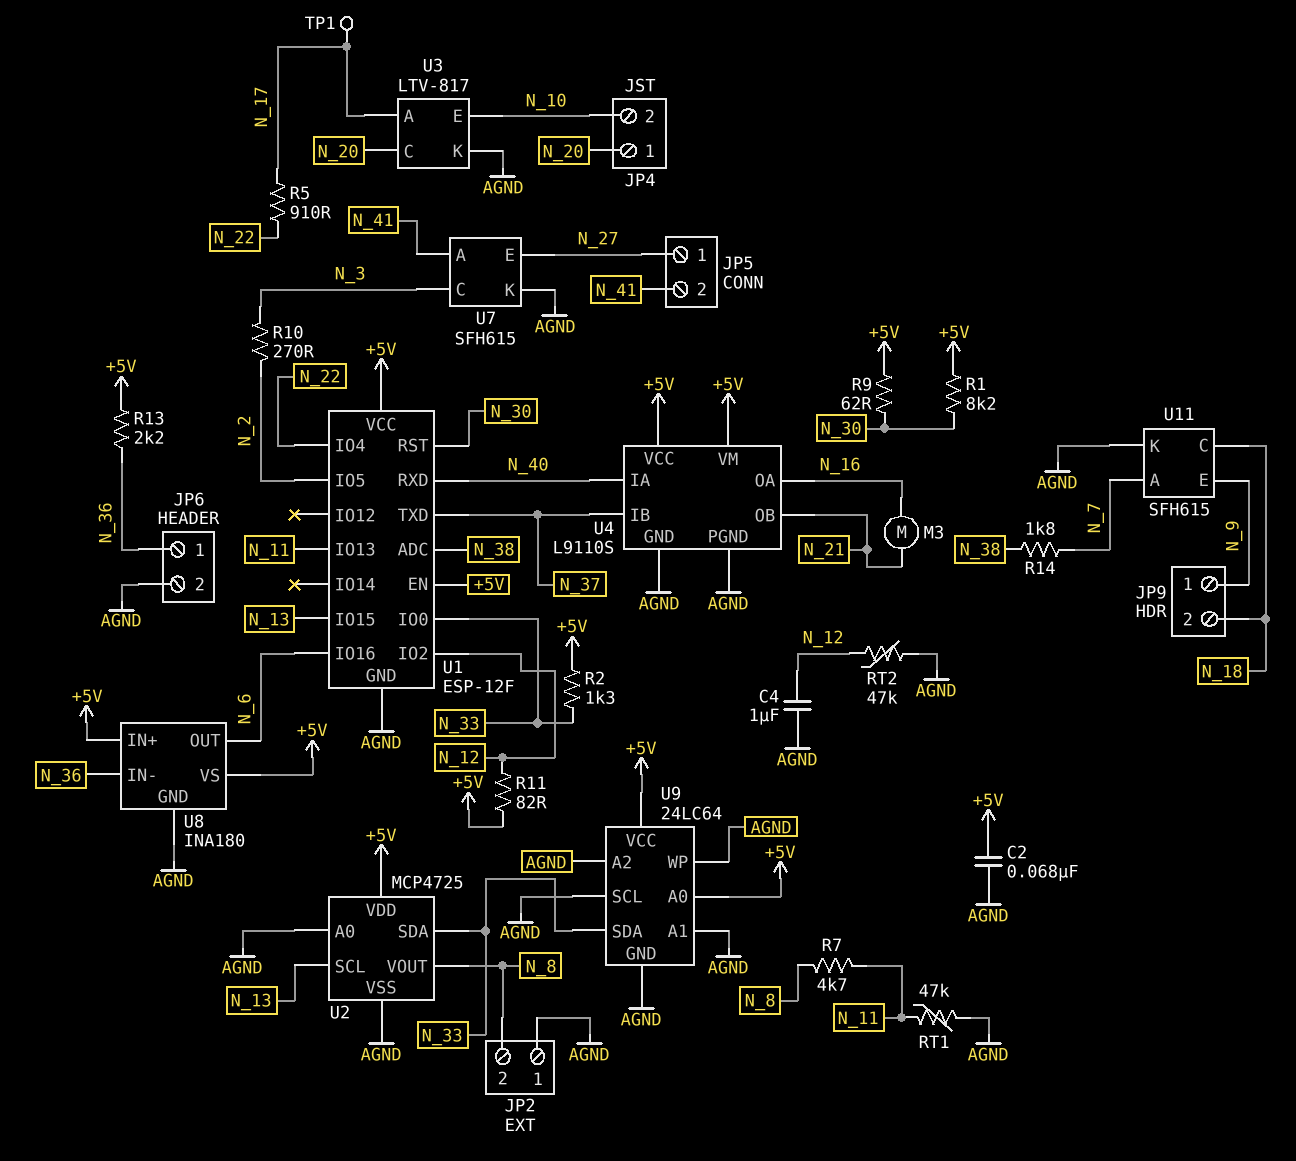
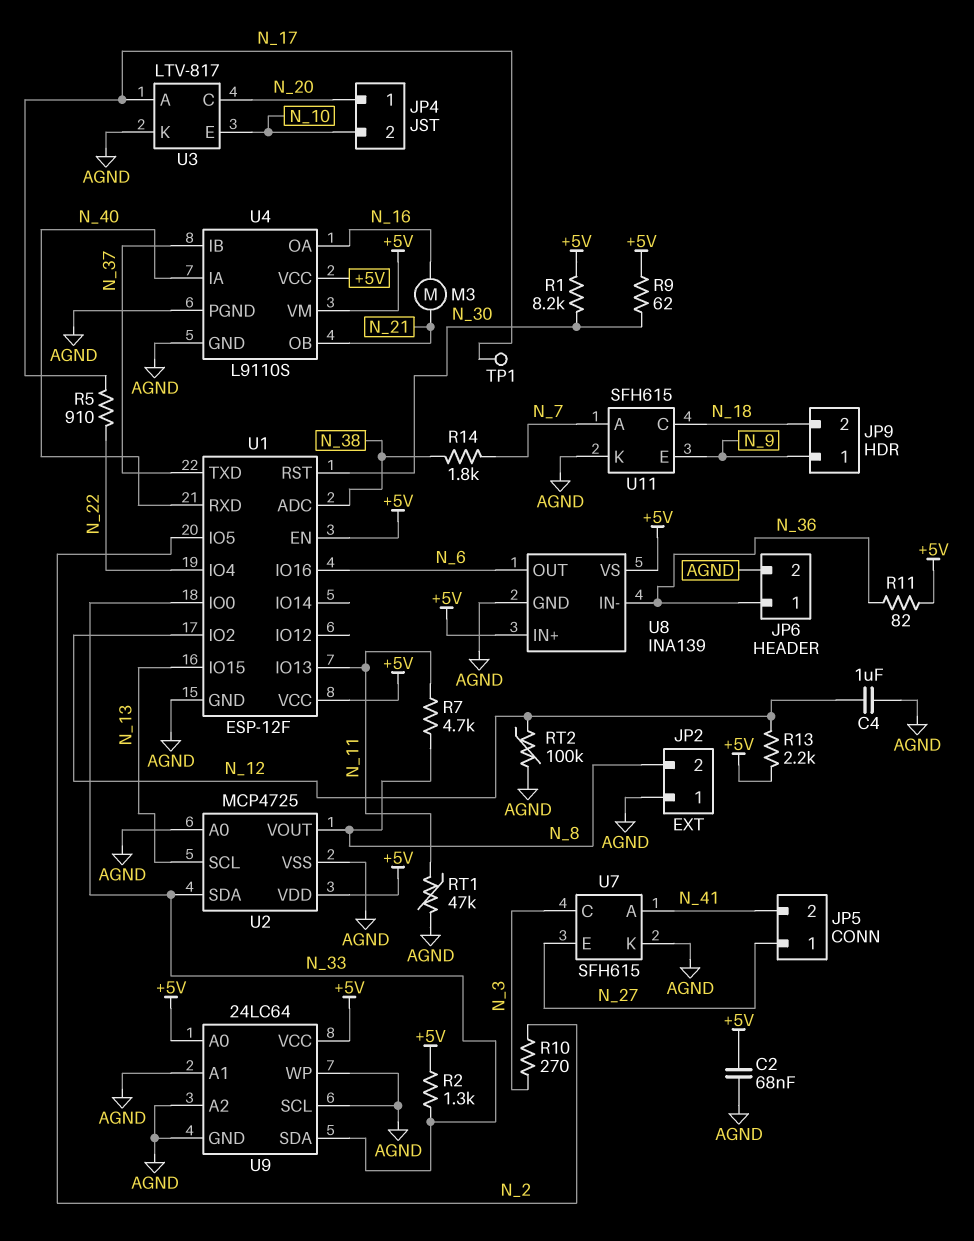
R11: 82 (+5V, N_12) -> 82 (+5V, N_36)
R13: 2.2k (+5V, N_36) -> 2.2k (+5V, N_12)
RT2: 47k (AGND, N_12) -> 100k (AGND, N_12)
U8: INA180 -> INA139

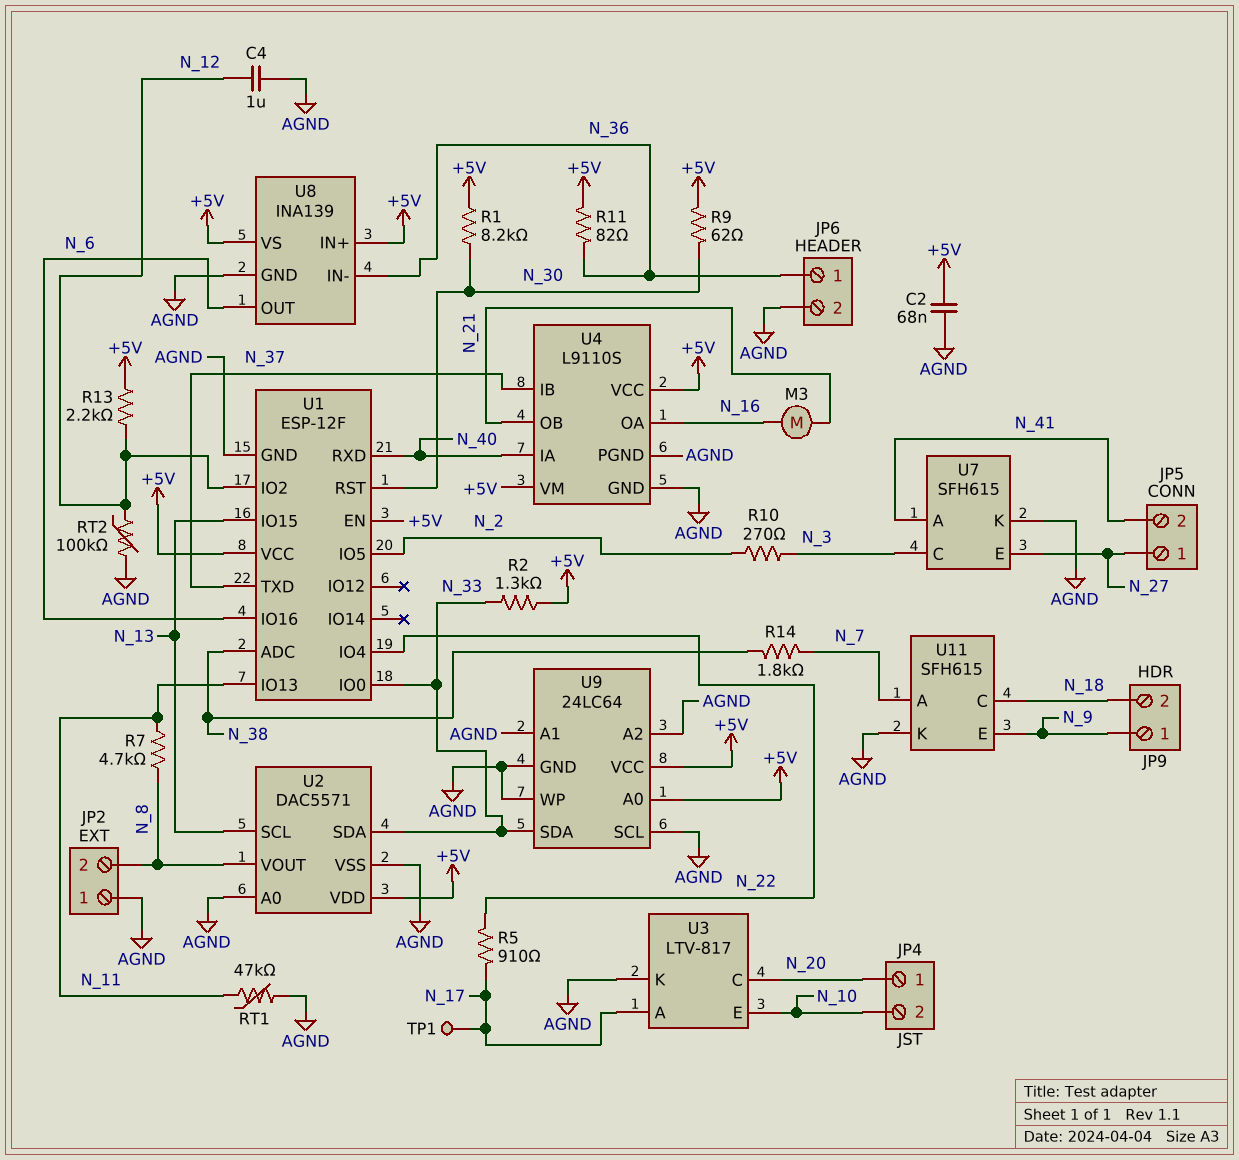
U2: MCP4725 -> DAC5571

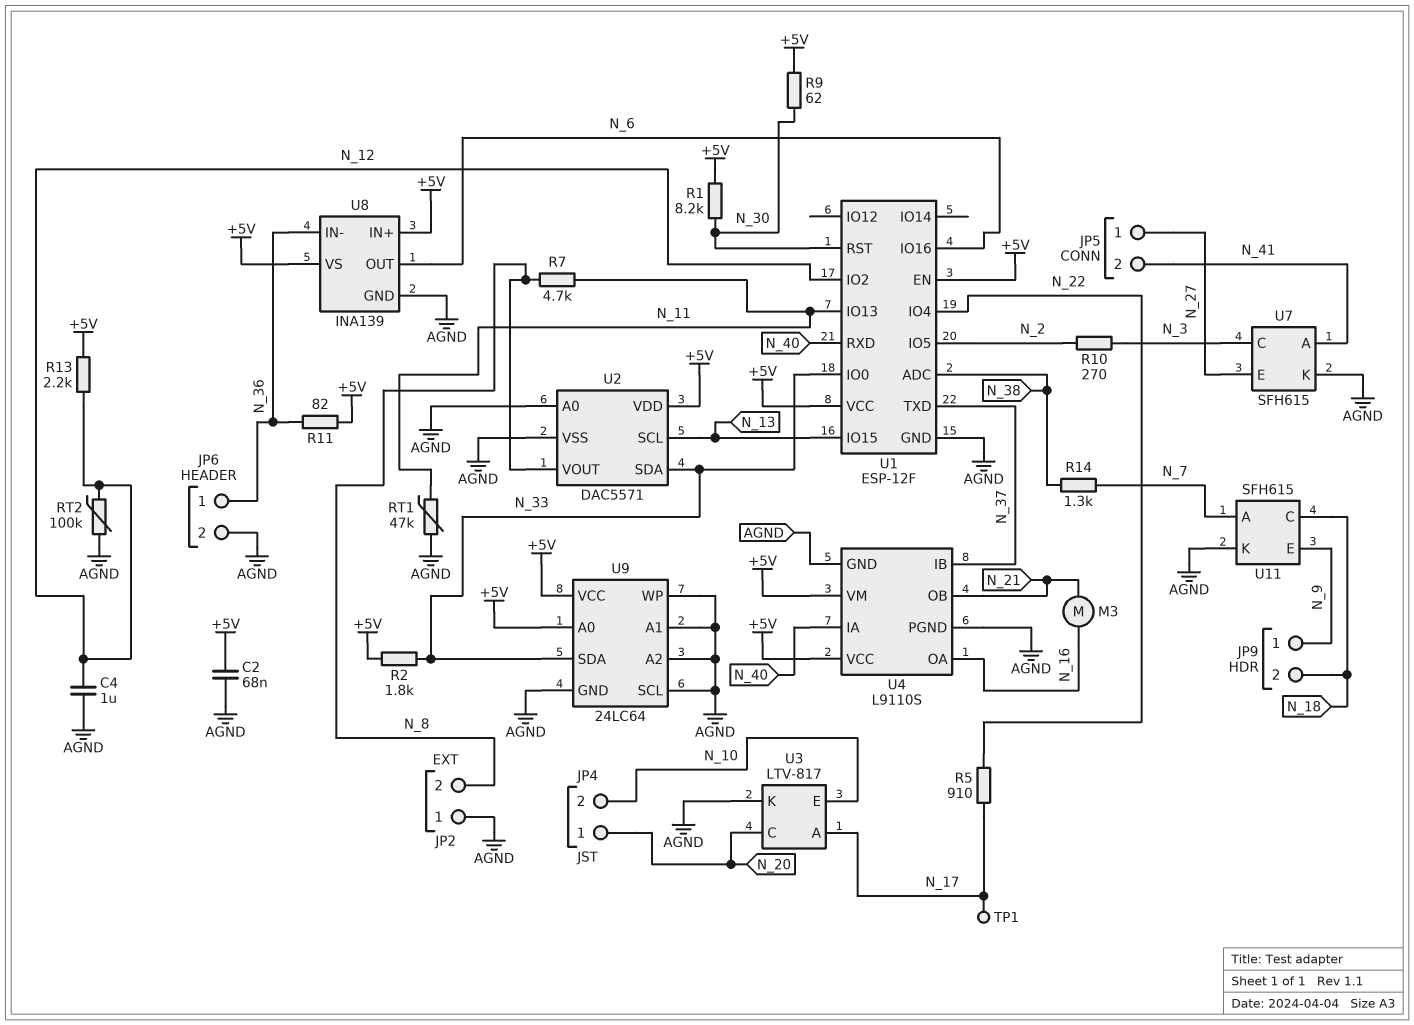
R2: 1.3k (+5V, N_33) -> 1.8k (+5V, N_33)
R14: 1.8k (N_7, N_38) -> 1.3k (N_7, N_38)

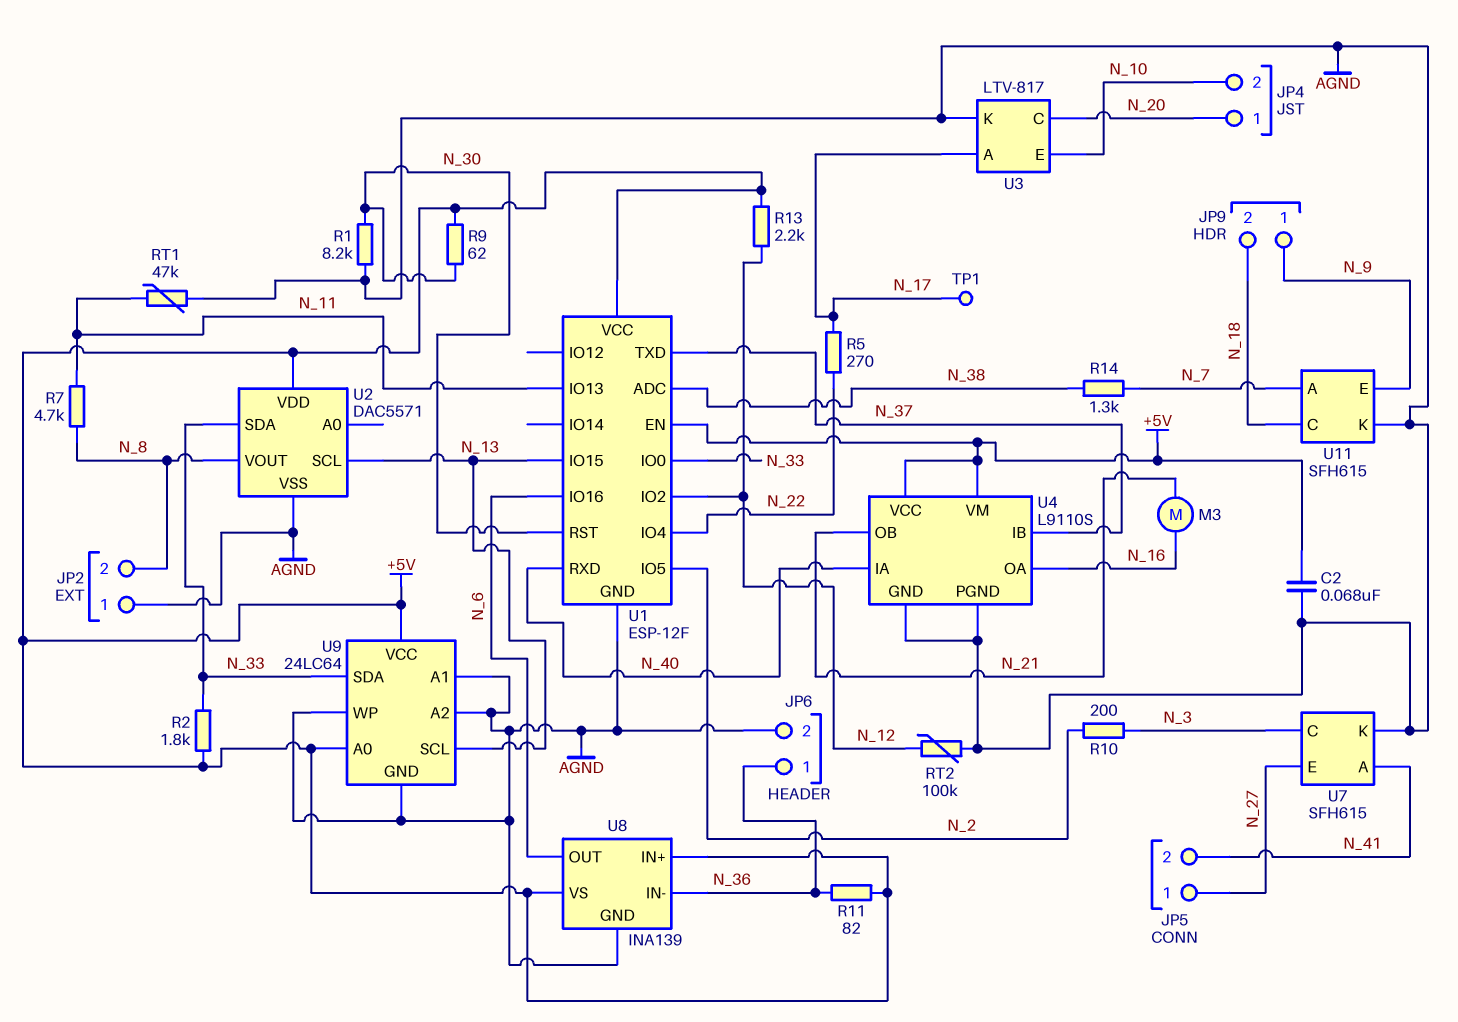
C4: 1uF (AGND, N_12) -> none
R1: 8.2k (+5V, N_30) -> 8.2k (AGND, N_30)
R5: 910 (N_17, N_22) -> 270 (N_17, N_22)
R10: 270 (N_2, N_3) -> 200 (N_2, N_3)
U2 pin A0: AGND -> none
U9 pin SCL: AGND -> N_13

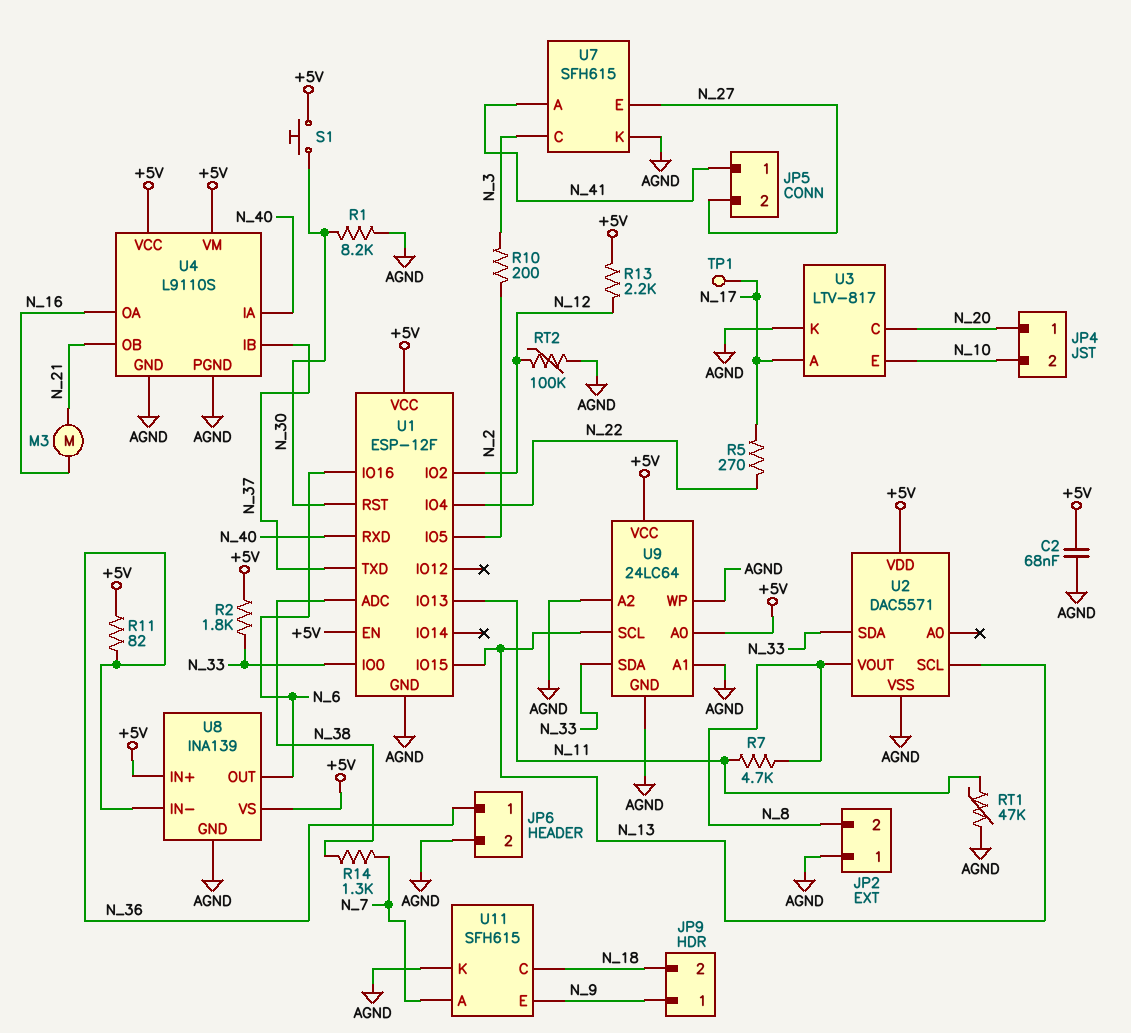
JP5 pin 1: N_27 -> N_41
JP5 pin 2: N_41 -> N_27
R9: 62 (+5V, N_30) -> none
S1: none -> button (+5V, N_30)

